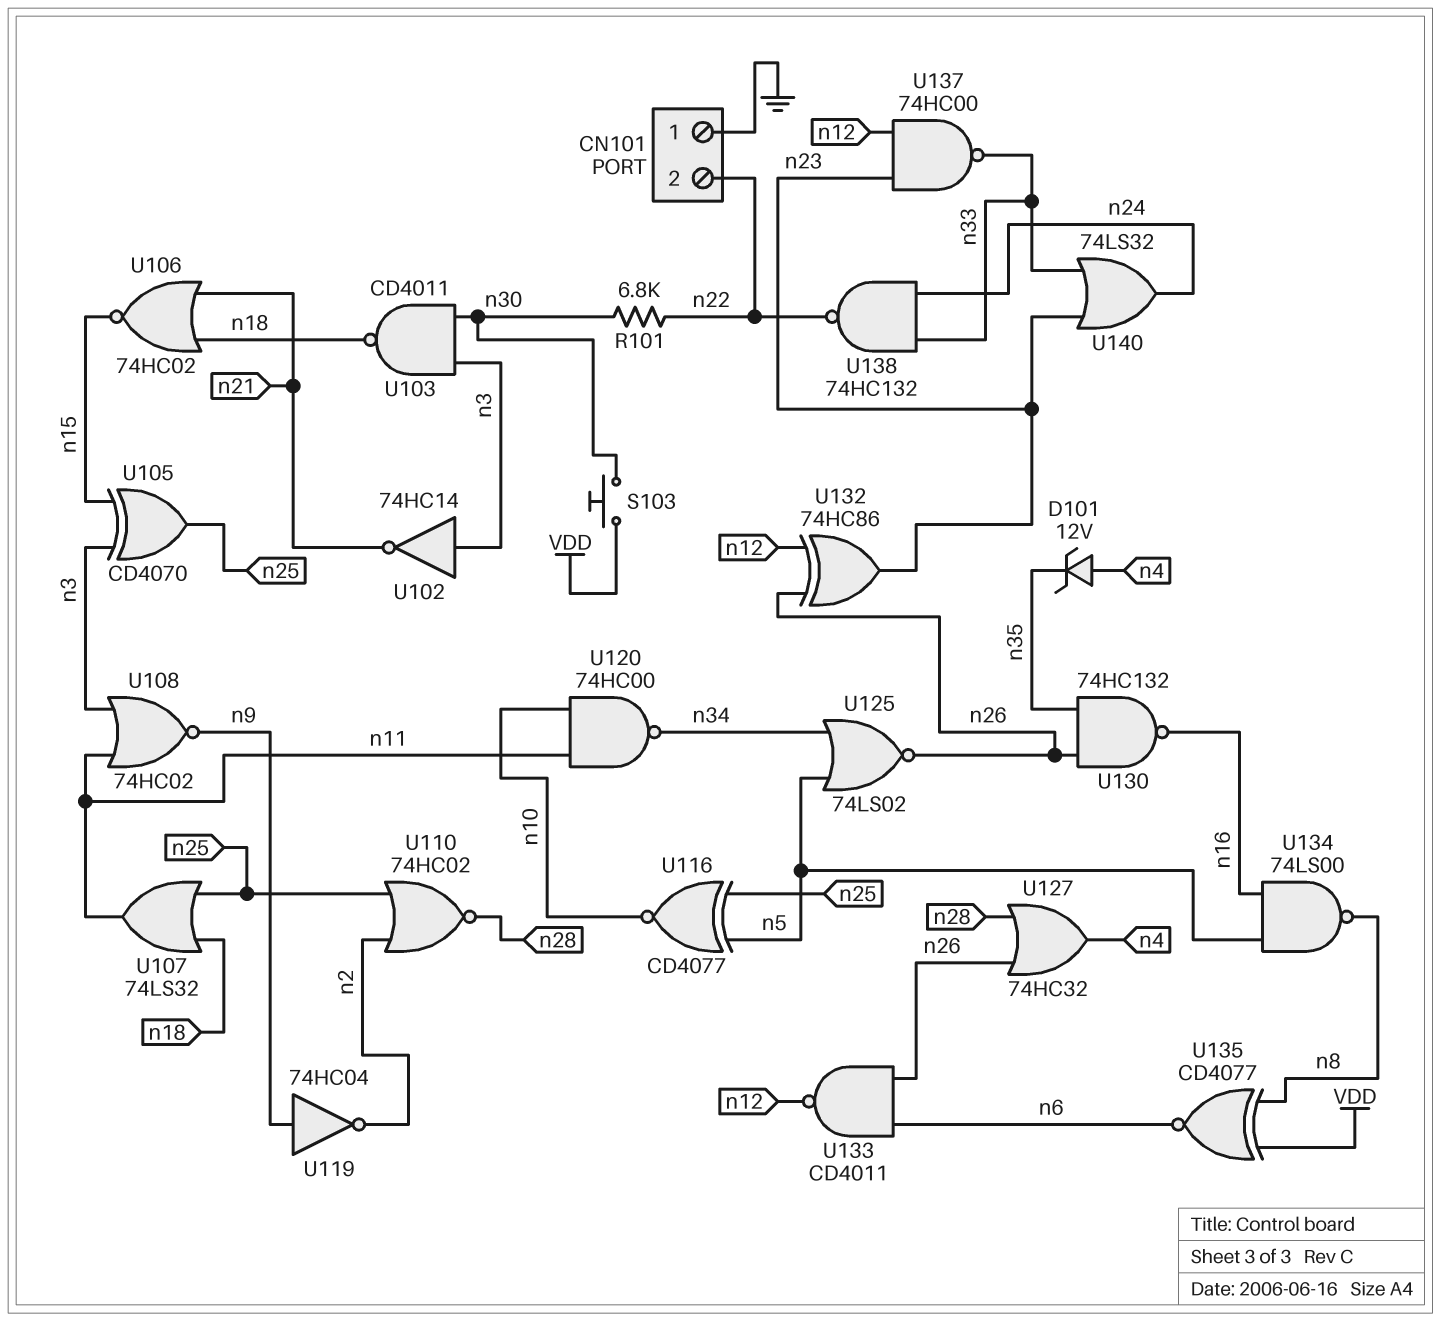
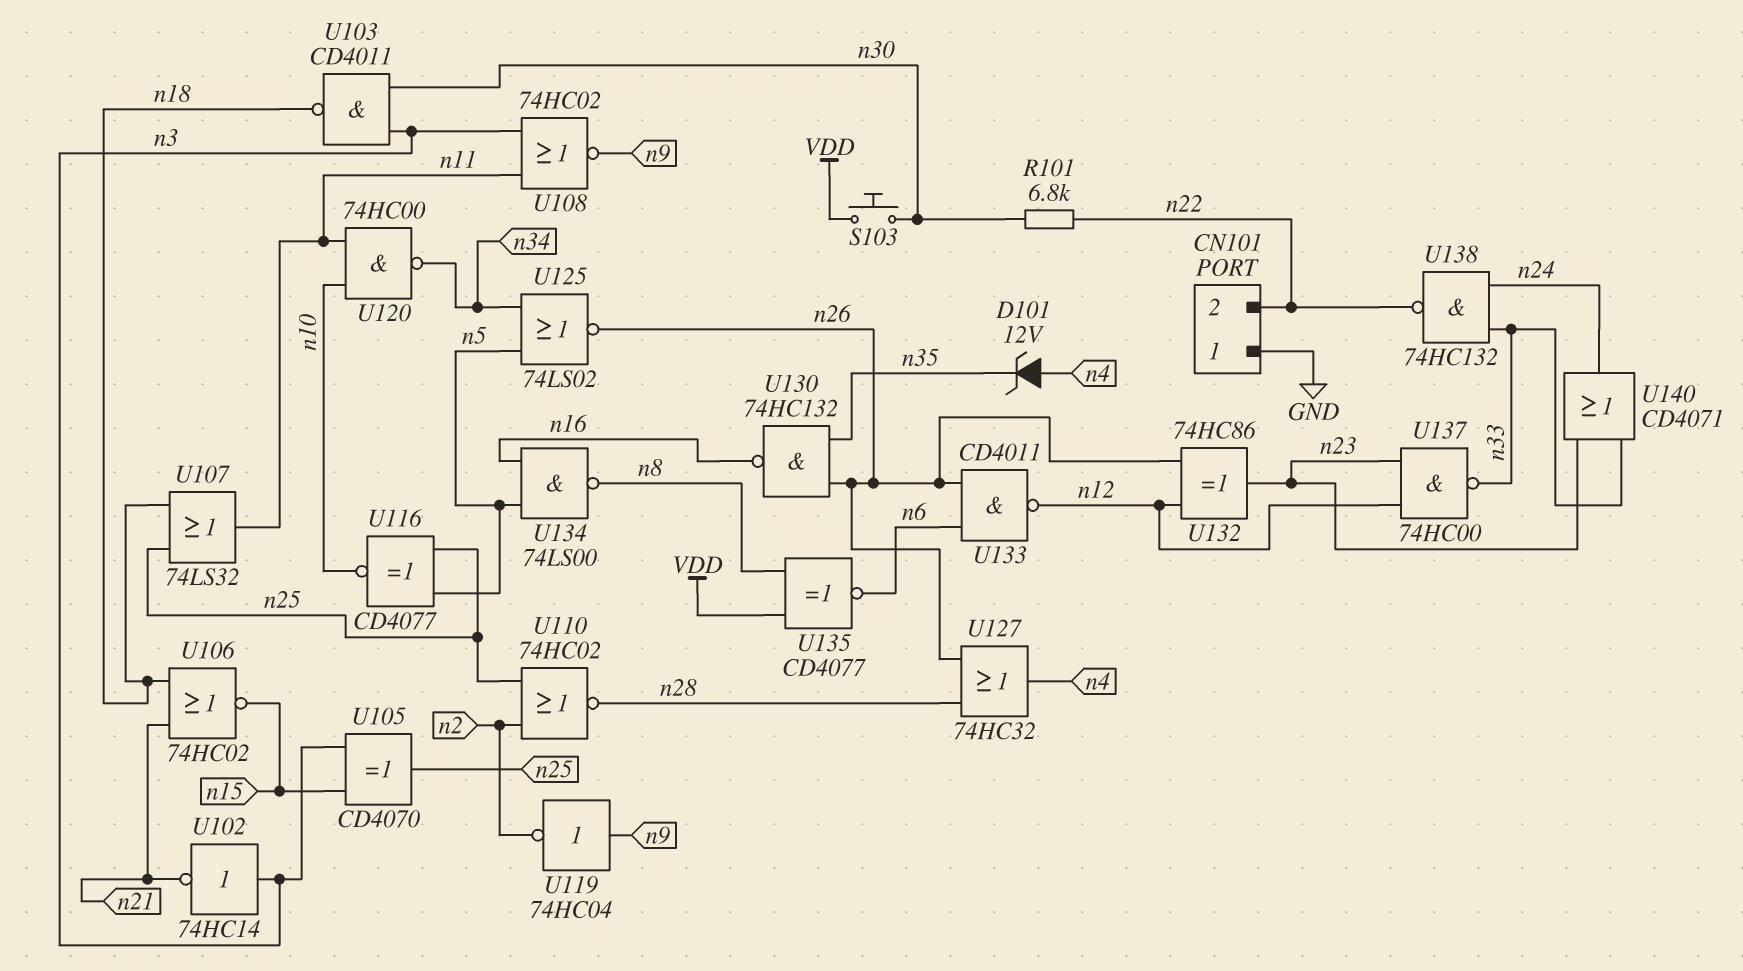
U140: OR 74LS32 (in n23, in n33, out n24) -> OR CD4071 (in n23, in n33, out n24)

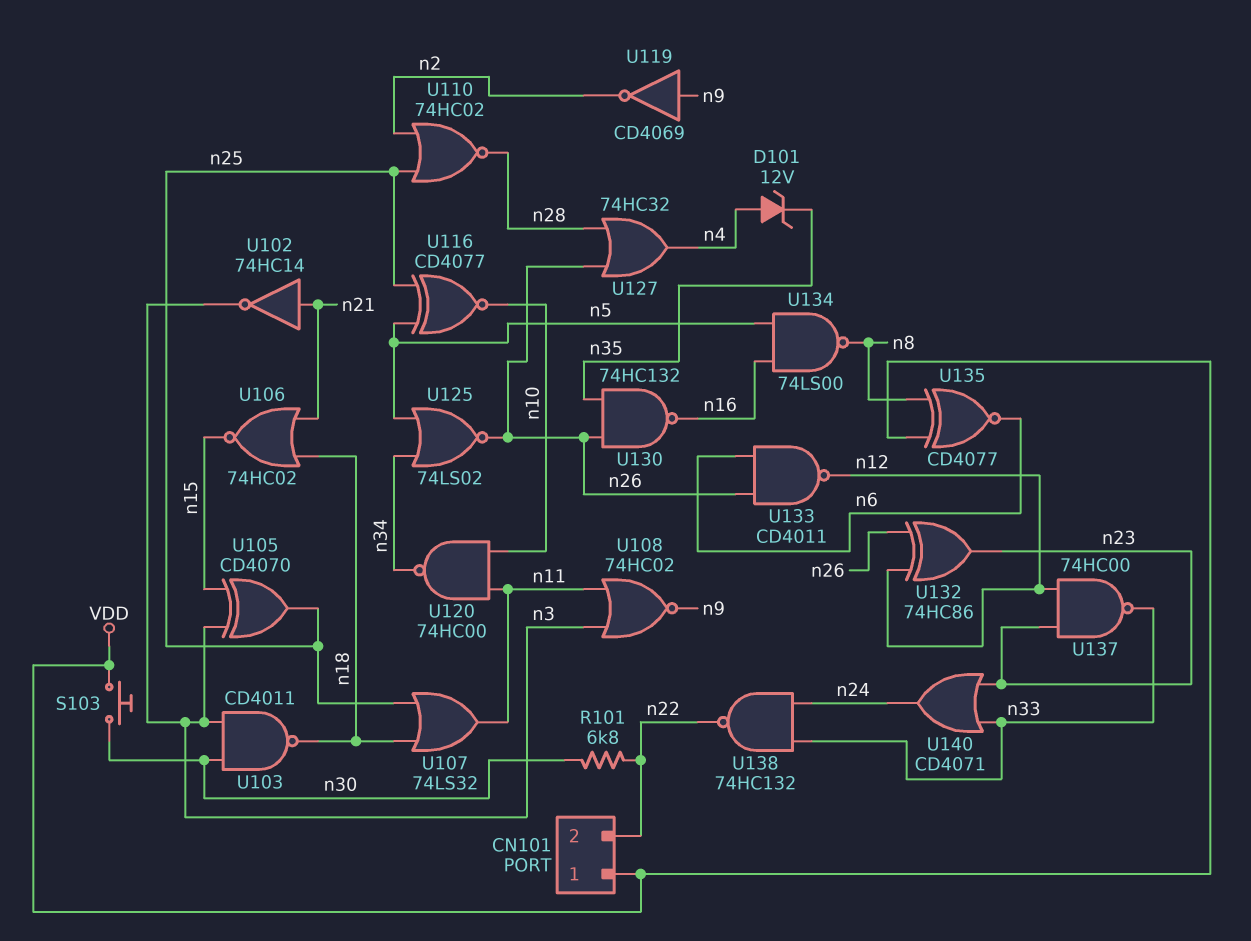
CN101 pin 1: GND -> VDD
U102: NOT 74HC14 (in n3, out n21) -> NOT 74HC14 (in n21, out n3)
U119: NOT 74HC04 (in n9, out n2) -> NOT CD4069 (in n9, out n2)

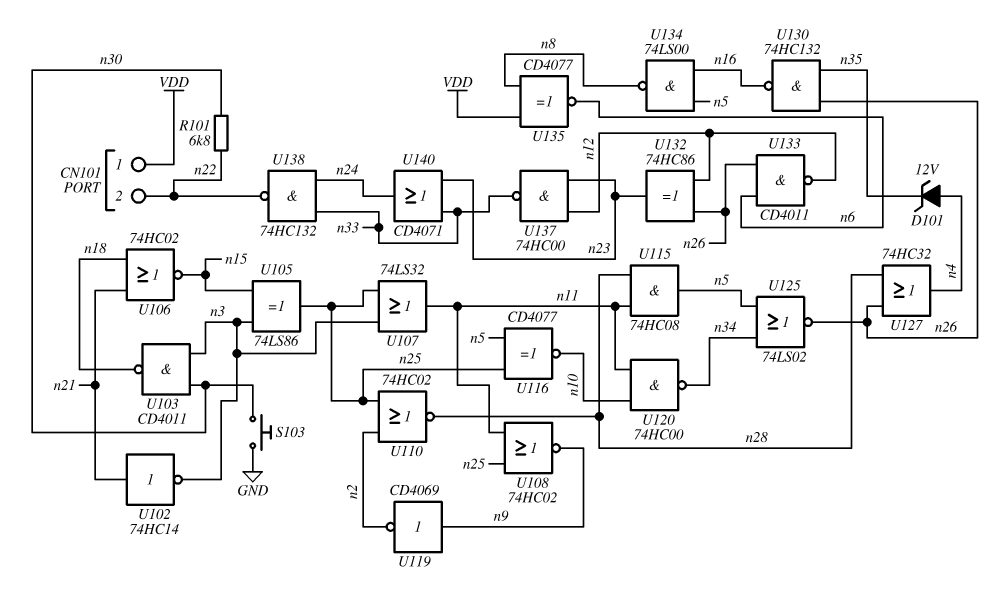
S103: button (VDD, n30) -> button (GND, n30)
U105: XOR CD4070 (in n3, in n15, out n25) -> XOR 74LS86 (in n3, in n15, out n25)
U107: OR 74LS32 (in n18, in n25, out n11) -> OR 74LS32 (in n3, in n25, out n11)
U108: NOR 74HC02 (in n3, in n11, out n9) -> NOR 74HC02 (in n11, in n25, out n9)
U115: none -> AND 74HC08 (in n11, in n28, out n5)

